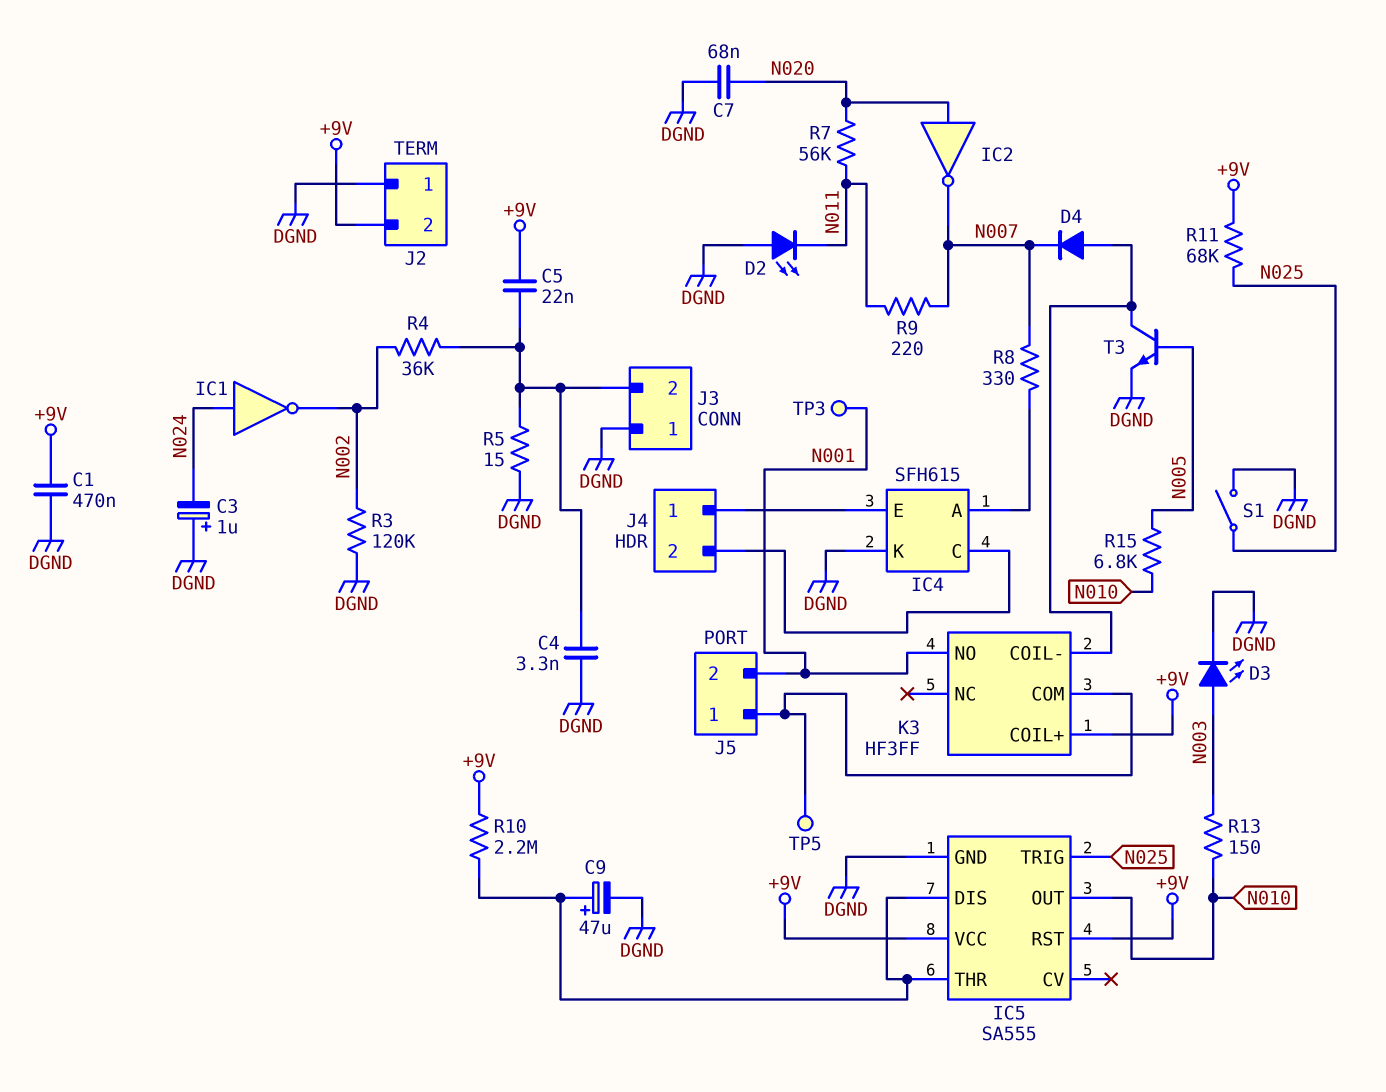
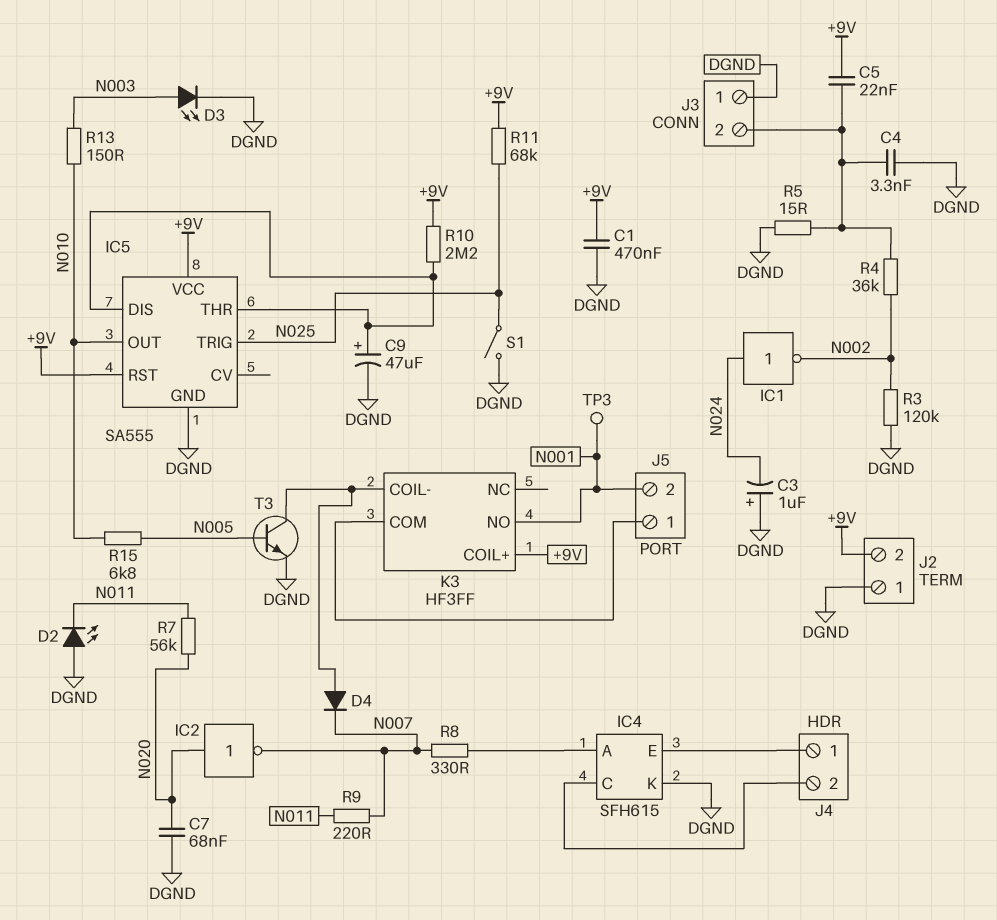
TP5: test point (J5/1) -> none

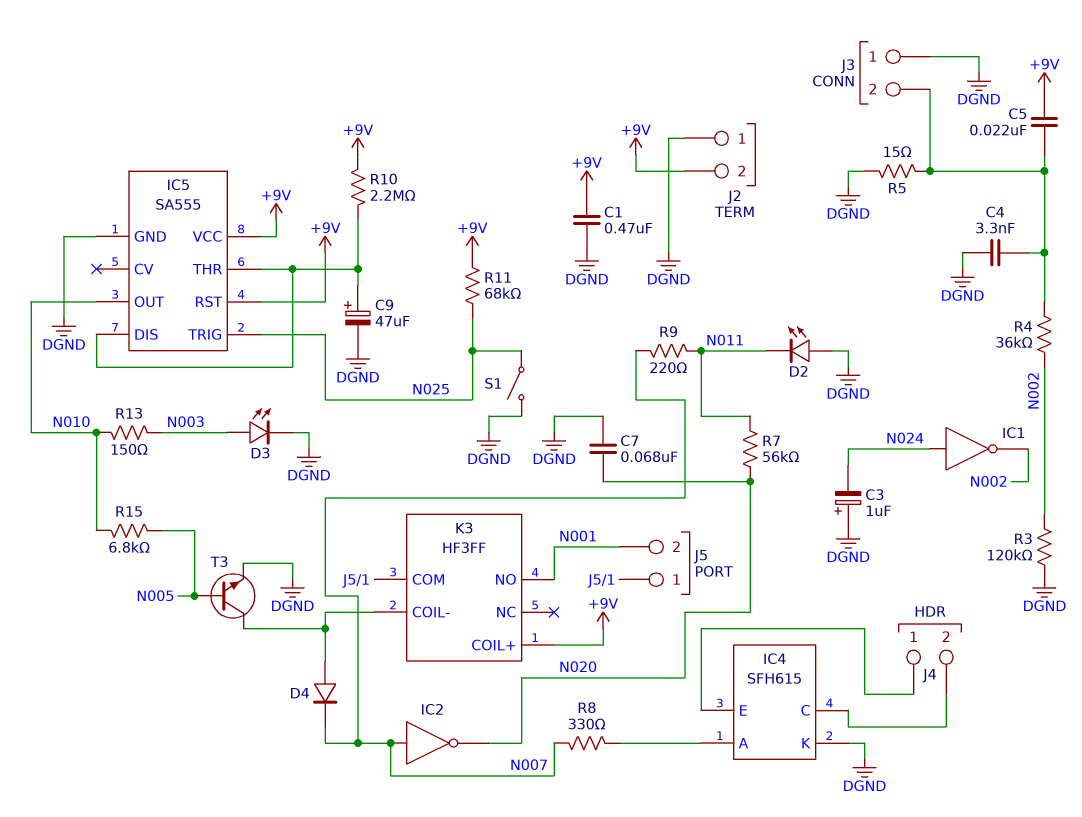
IC2: NOT (in N020, out N007) -> NOT (in N007, out N020)
TP3: test point (N001) -> none

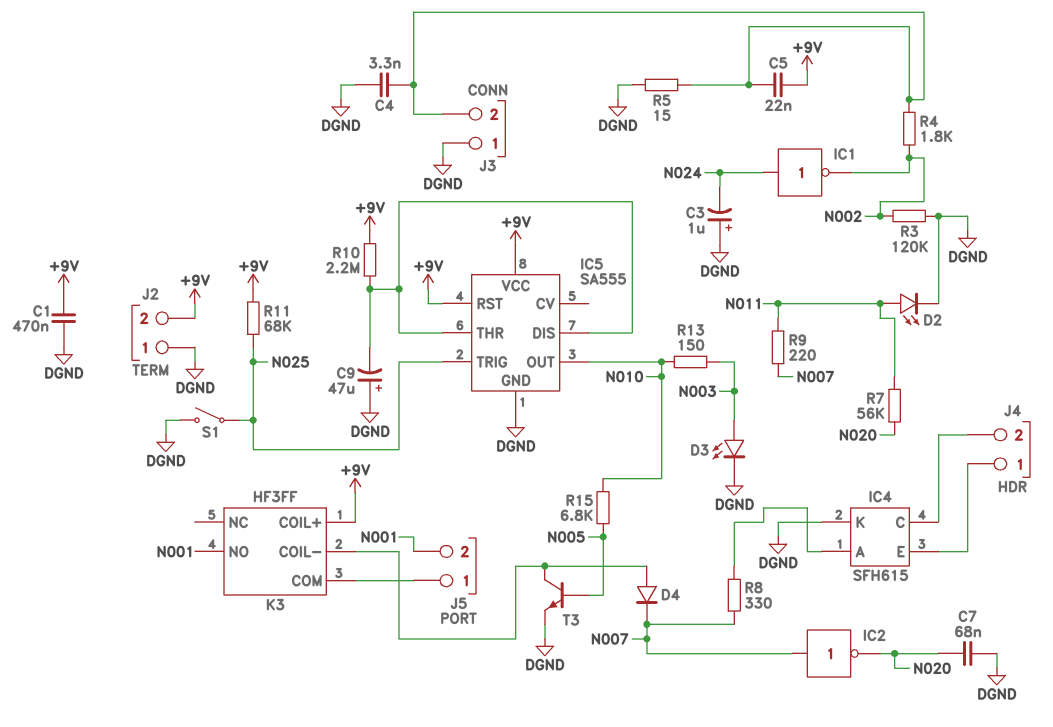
C9: 47uF (plus IC5/DIS, minus DGND) -> 47uF (plus DGND, minus IC5/DIS)
D2: LED (A DGND, K N011) -> LED (A N011, K DGND)
R4: 36k (J3/2, N002) -> 1.8k (J3/2, N002)

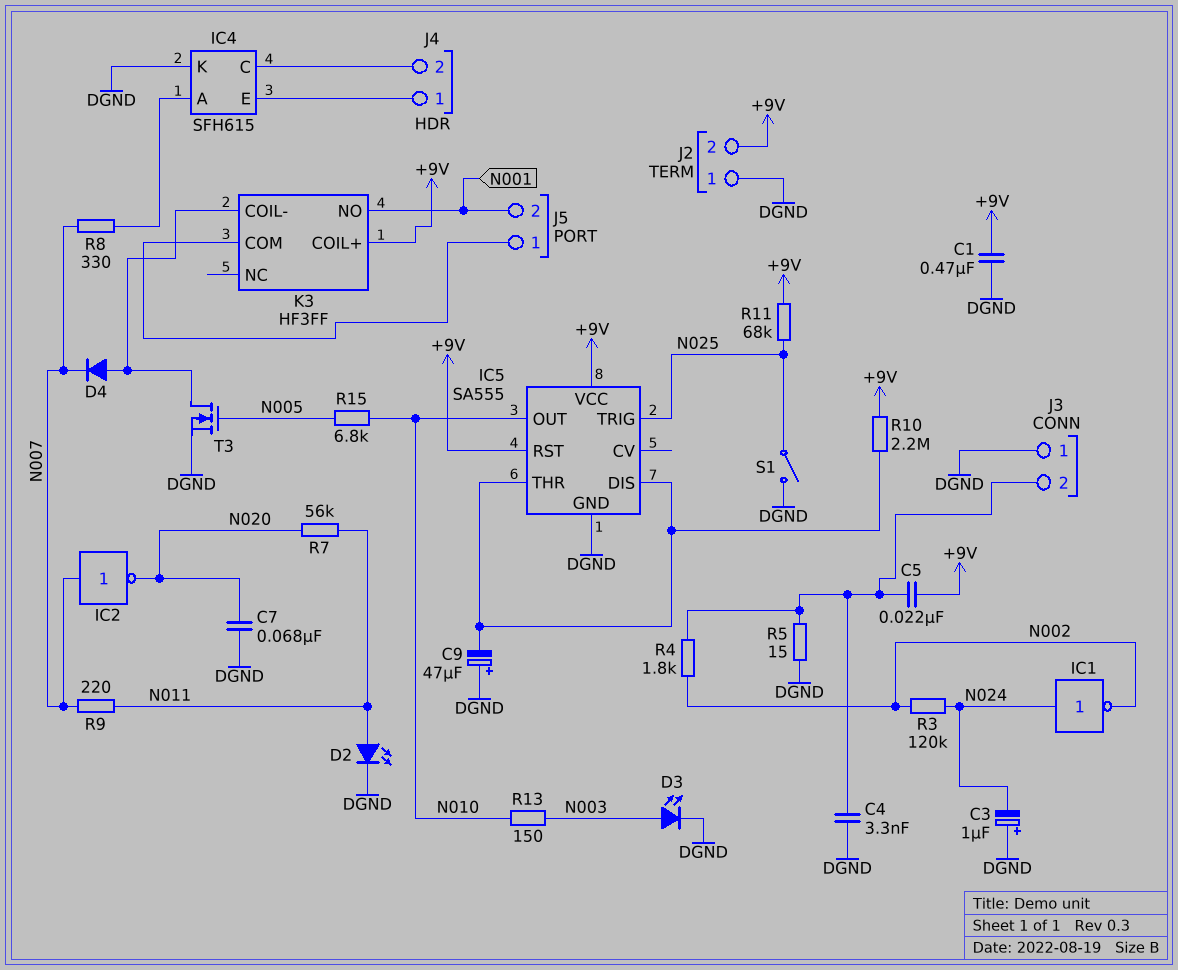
R3: 120k (DGND, N002) -> 120k (N002, N024)
T3: NPN (B N005, C K3/COIL-, E DGND) -> NMOS (G N005, D K3/COIL-, S DGND)

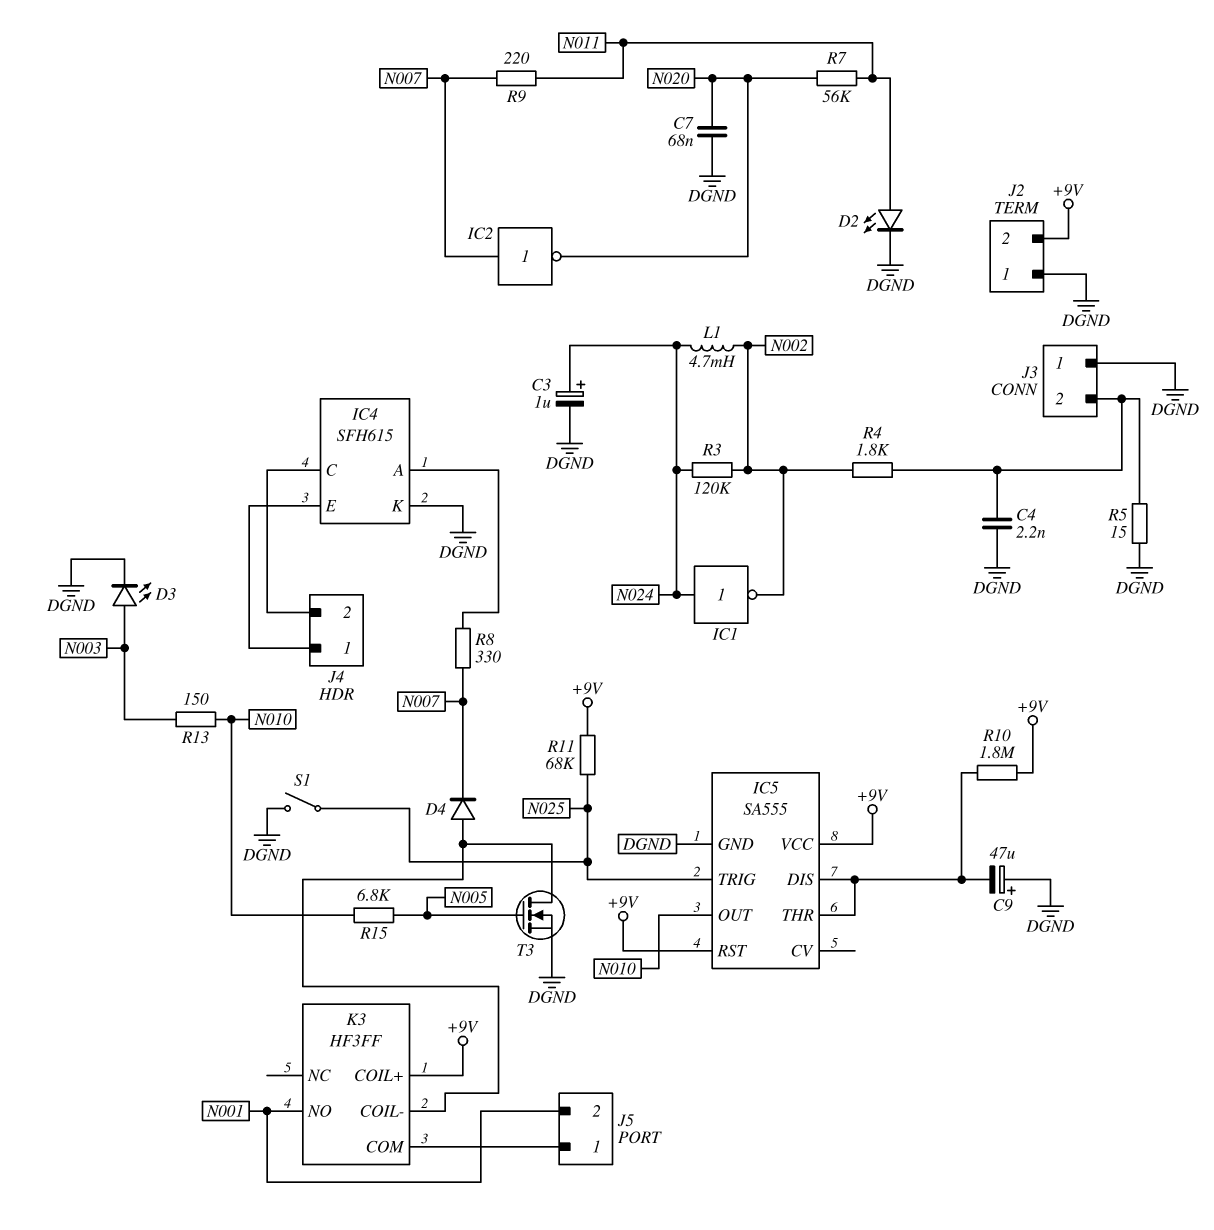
C1: 470nF (+9V, DGND) -> none
C3: 1uF (plus DGND, minus N024) -> 1uF (plus N024, minus DGND)
C4: 3.3nF (DGND, J3/2) -> 2.2nF (DGND, J3/2)
C5: 22nF (+9V, J3/2) -> none
L1: none -> 4.7mH (N002, N024)
R10: 2.2M (+9V, IC5/DIS) -> 1.8M (+9V, IC5/DIS)

